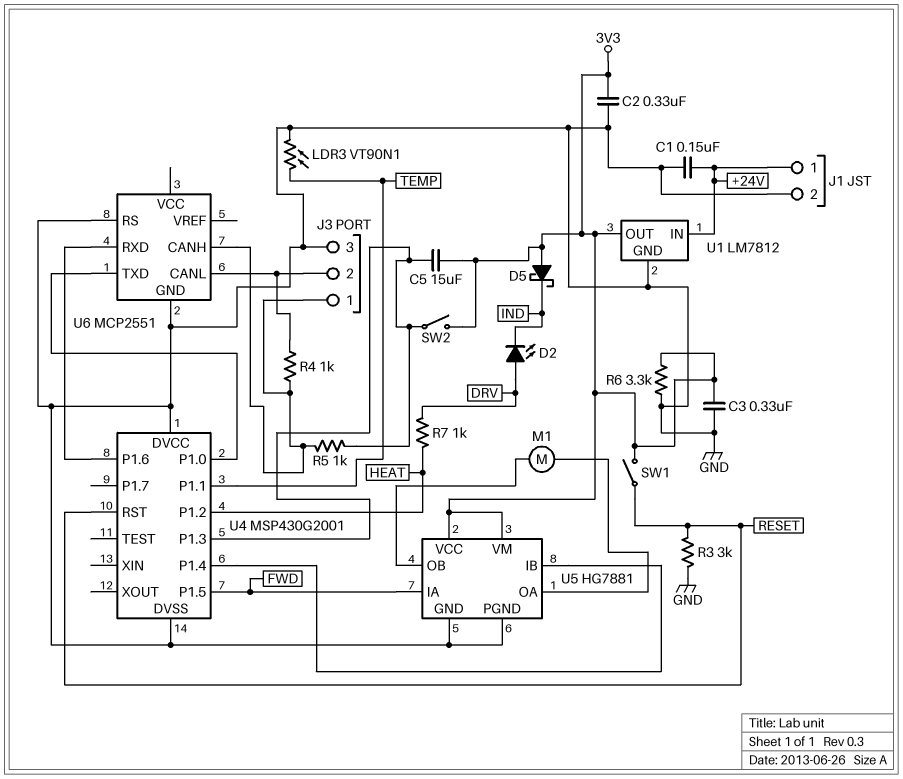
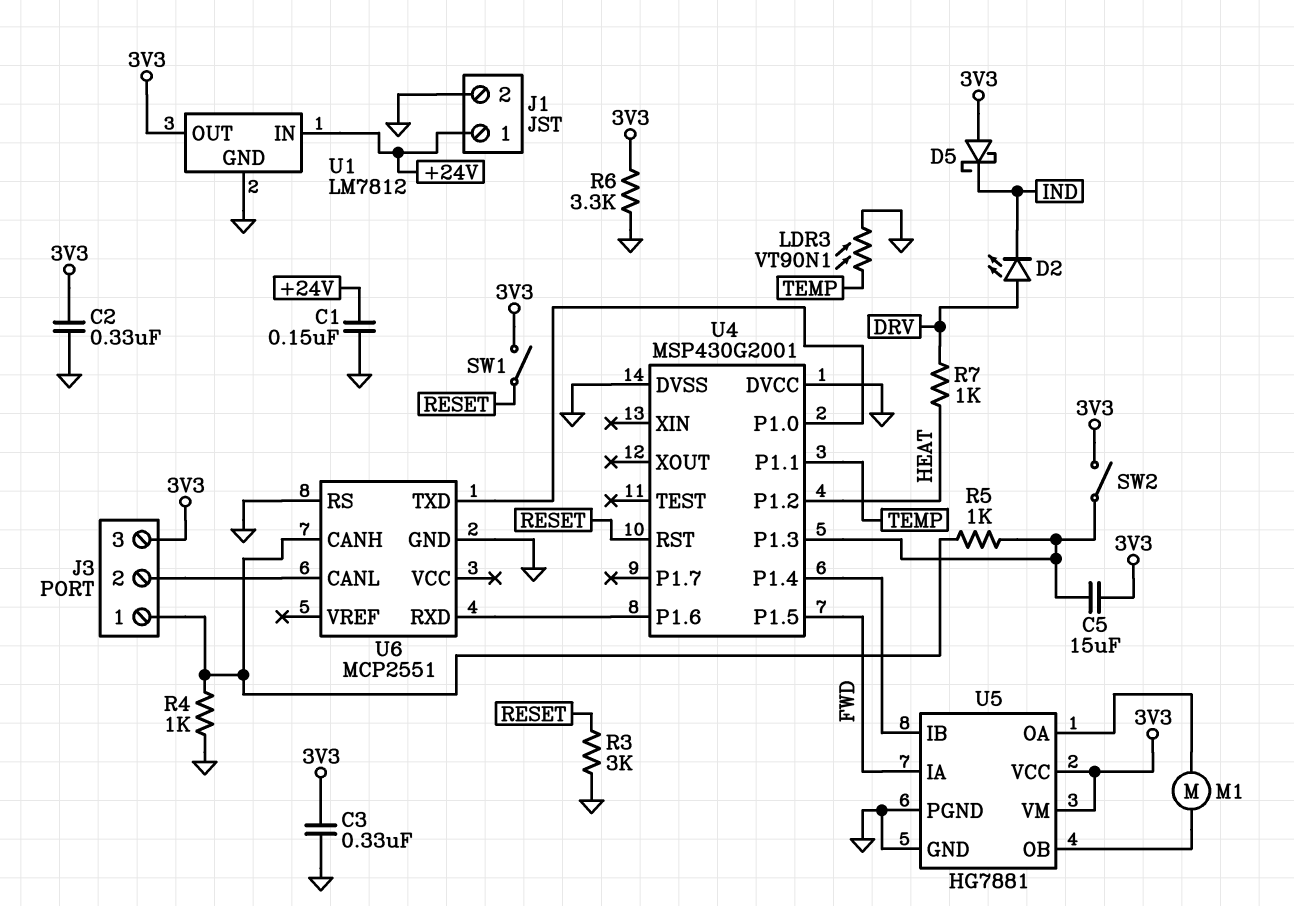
J3 pin 3: GND -> 3V3
R4: 1k (J3/1, J3/2) -> 1k (GND, J3/1)

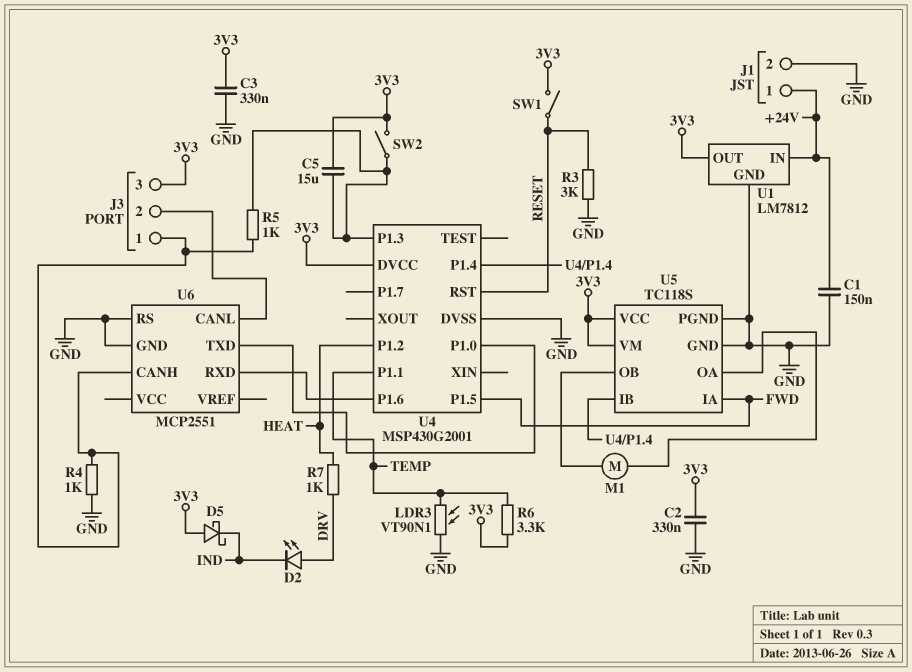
R6: 3.3k (3V3, GND) -> 3.3k (3V3, TEMP)
U4 pin DVCC: GND -> 3V3
U5: HG7881 -> TC118S

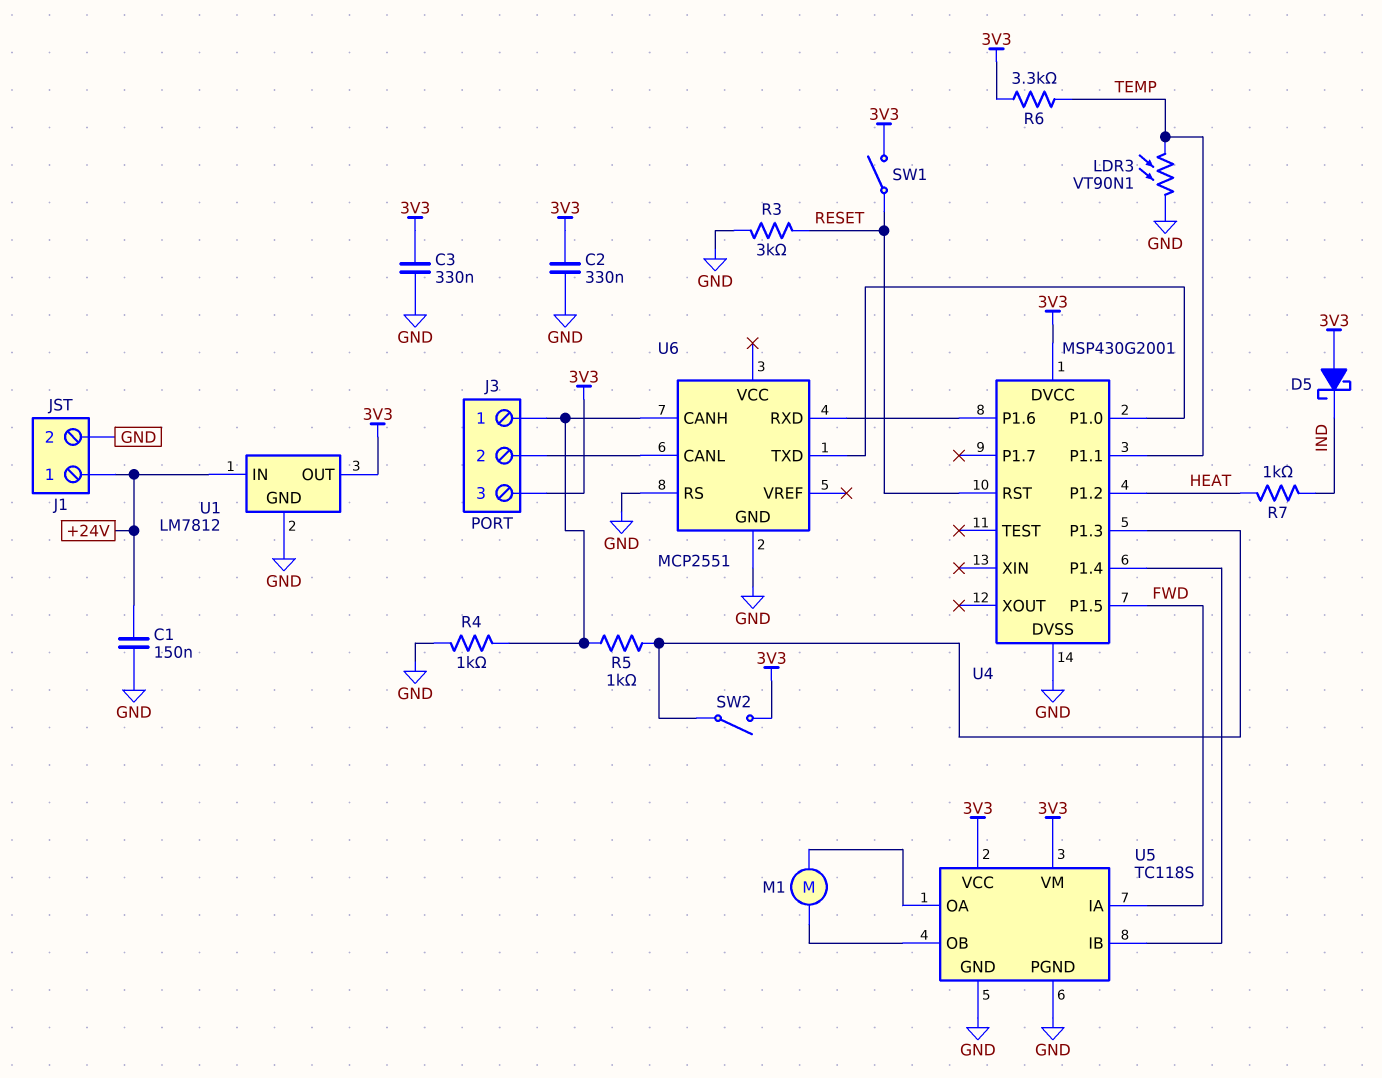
C5: 15uF (3V3, U4/P1.3) -> none
D2: LED (A DRV, K IND) -> none
R7: 1k (DRV, HEAT) -> 1k (HEAT, IND)

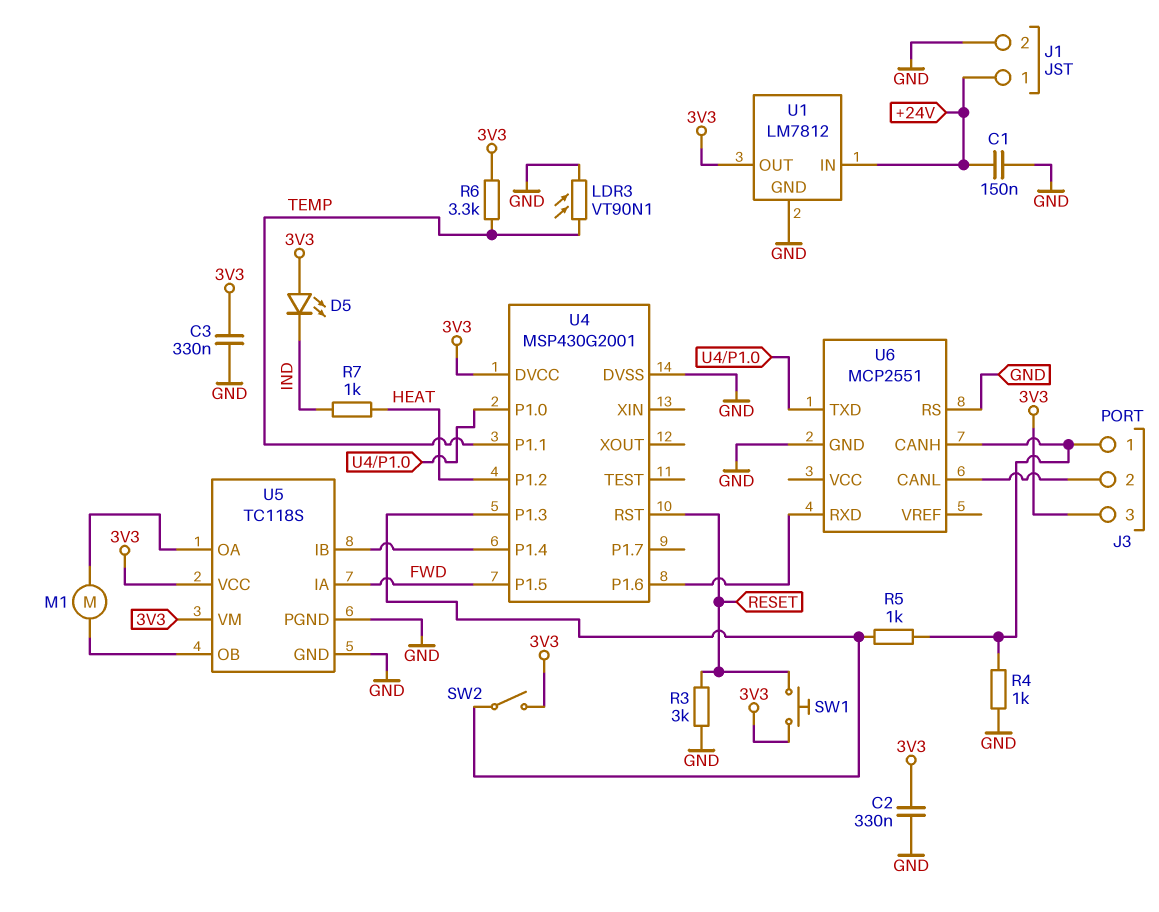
D5: schottky (A 3V3, K IND) -> LED (A 3V3, K IND)
SW1: switch (3V3, RESET) -> button (3V3, RESET)

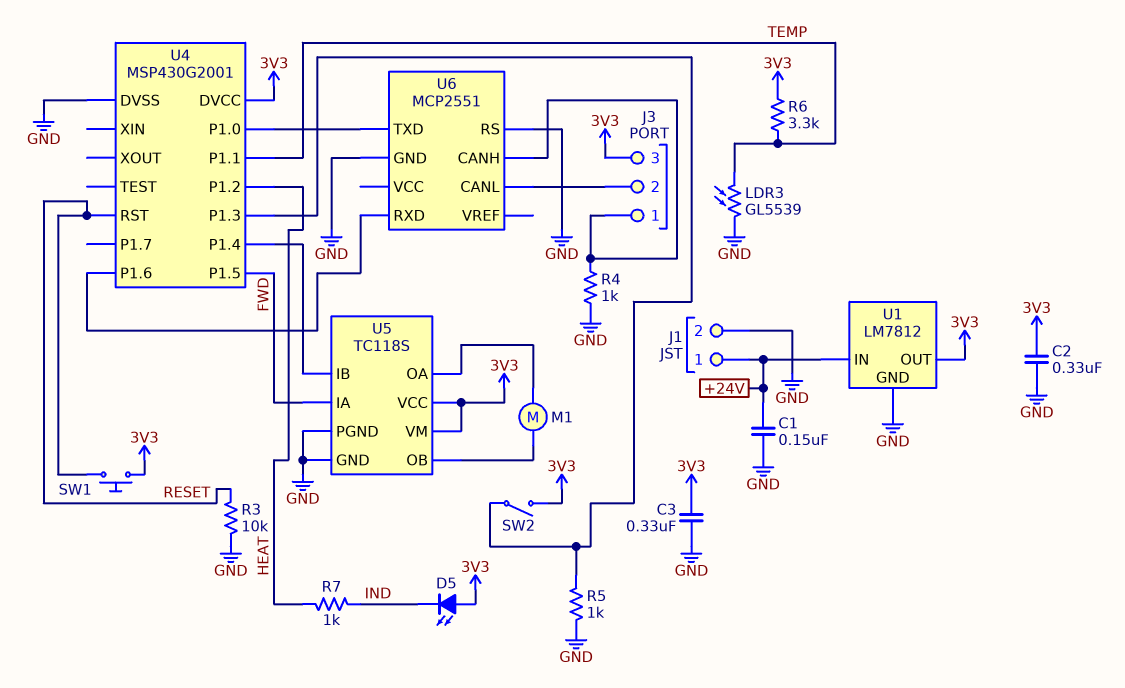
LDR3: VT90N1 (GND, TEMP) -> GL5539 (GND, TEMP)
R3: 3k (GND, RESET) -> 10k (GND, RESET)
R5: 1k (J3/1, U4/P1.3) -> 1k (GND, U4/P1.3)

